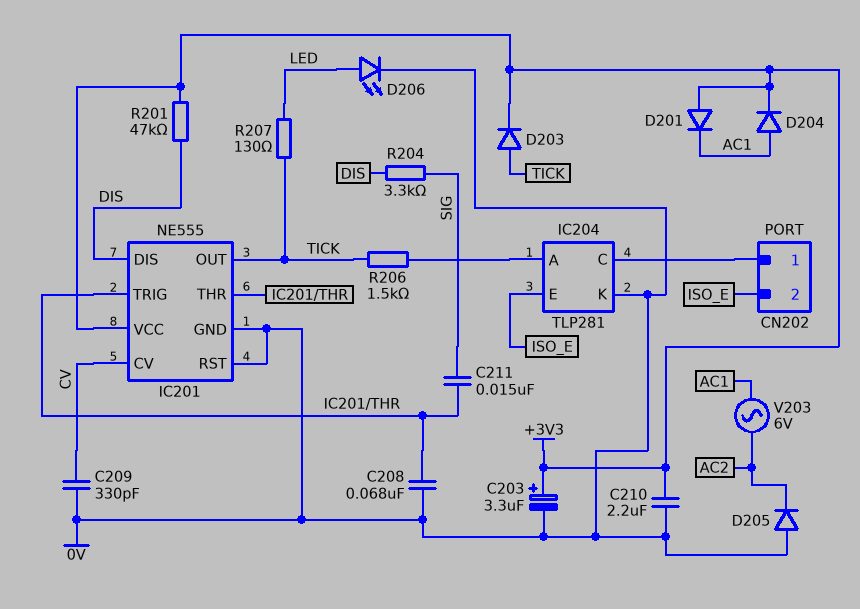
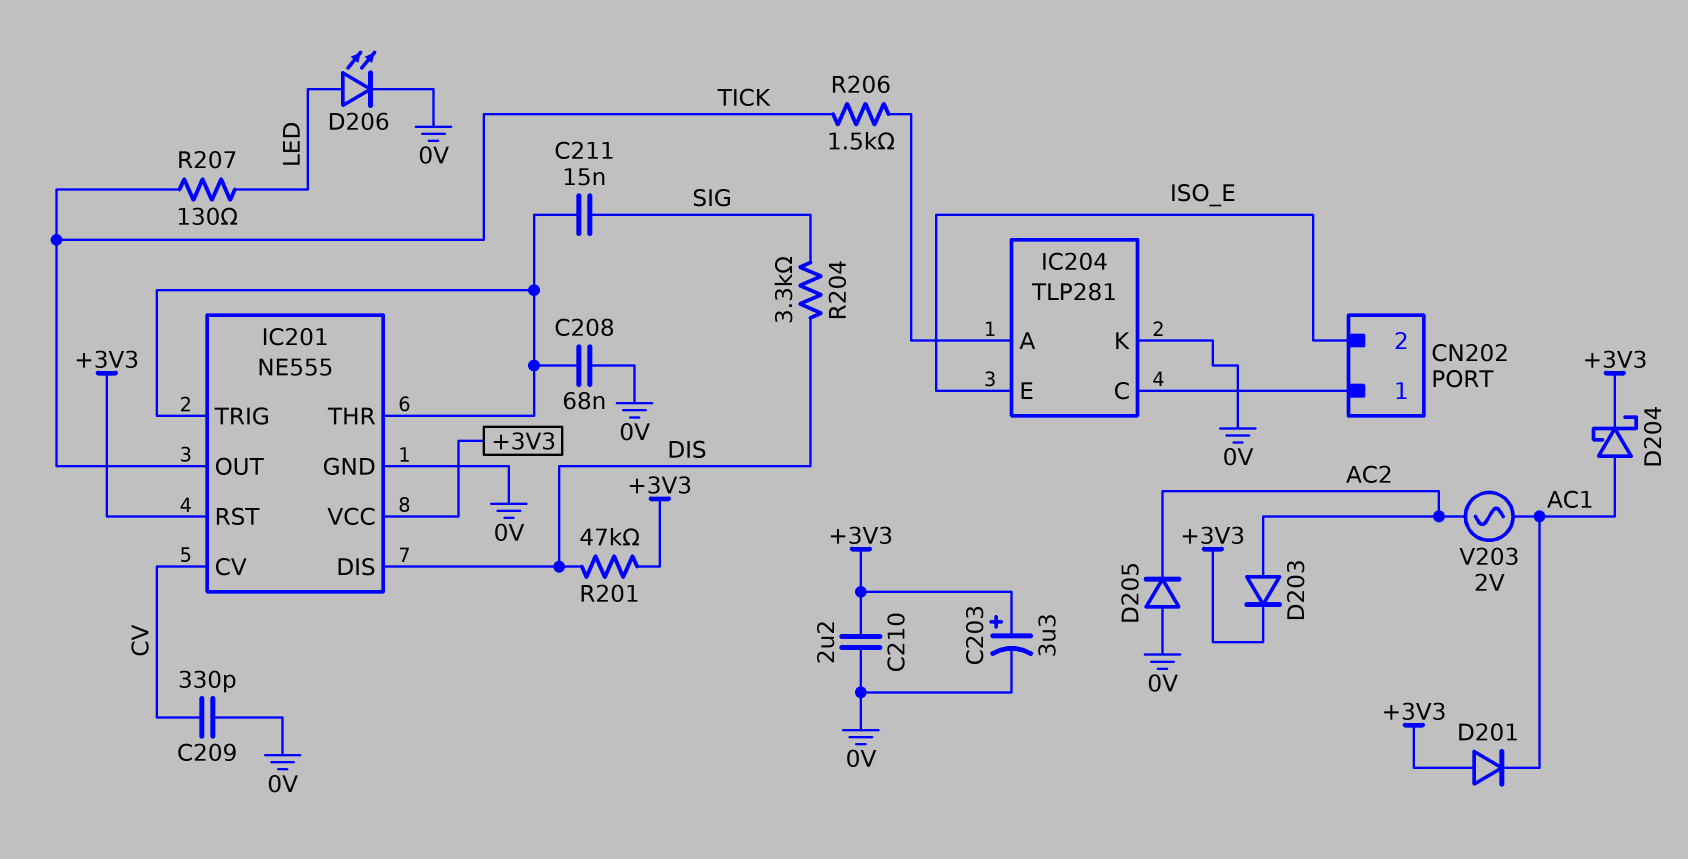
D203: diode (A TICK, K +3V3) -> diode (A AC2, K +3V3)
D204: diode (A AC1, K +3V3) -> schottky (A AC1, K +3V3)
IC201 pin RST: 0V -> +3V3
V203: AC 6V (AC1, AC2) -> AC 2V (AC1, AC2)

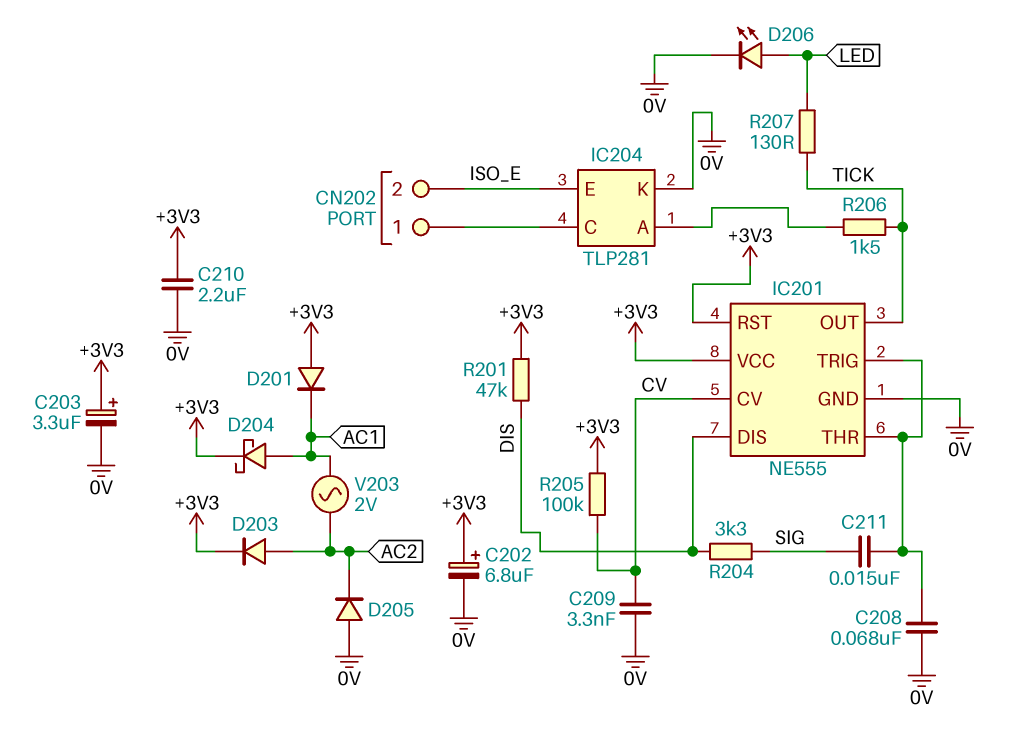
C202: none -> 6.8uF (plus +3V3, minus 0V)
C209: 330pF (0V, CV) -> 3.3nF (0V, CV)
R205: none -> 100k (+3V3, CV)

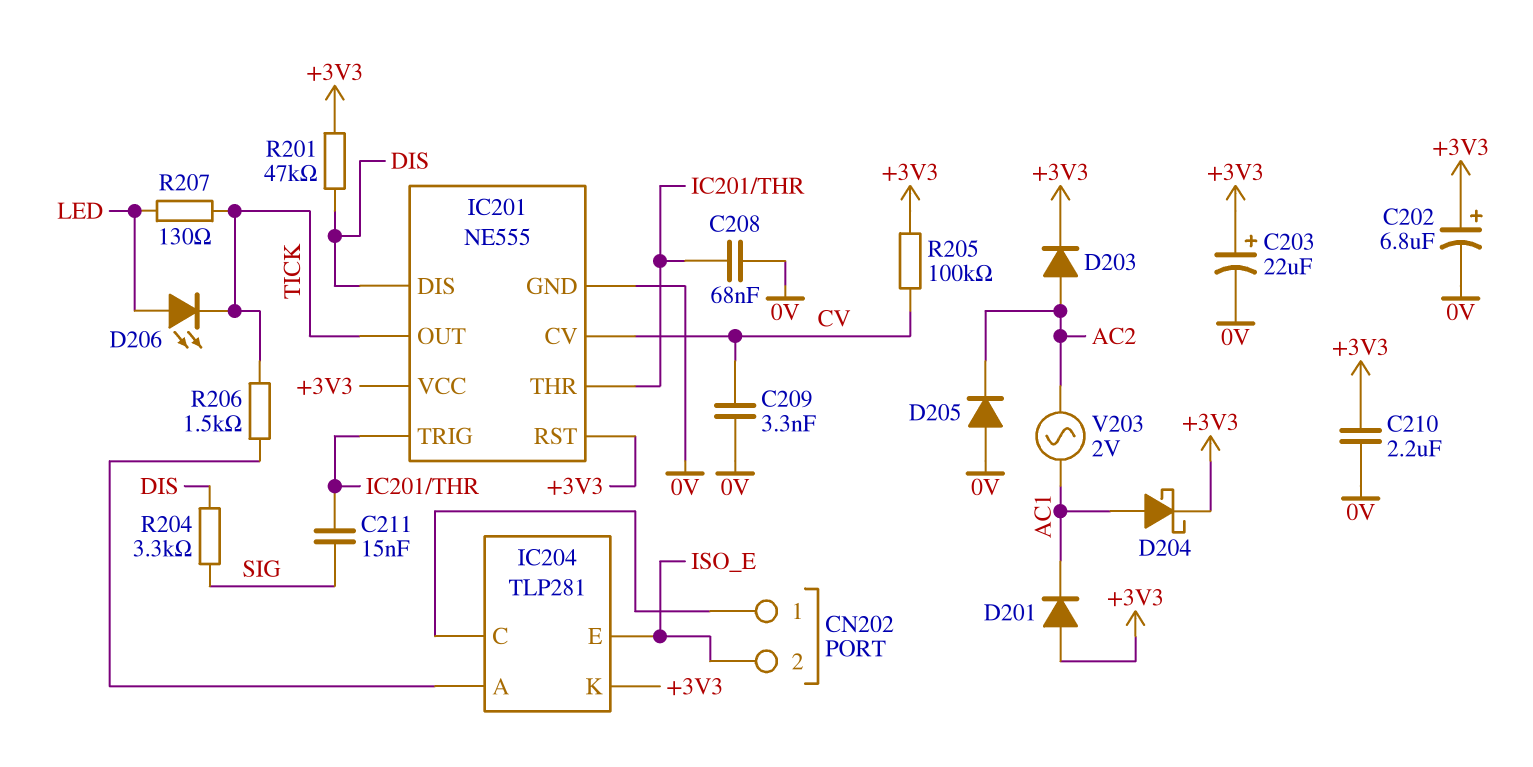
C203: 3.3uF (plus +3V3, minus 0V) -> 22uF (plus +3V3, minus 0V)
D206: LED (A LED, K 0V) -> LED (A LED, K TICK)
IC204 pin K: 0V -> +3V3

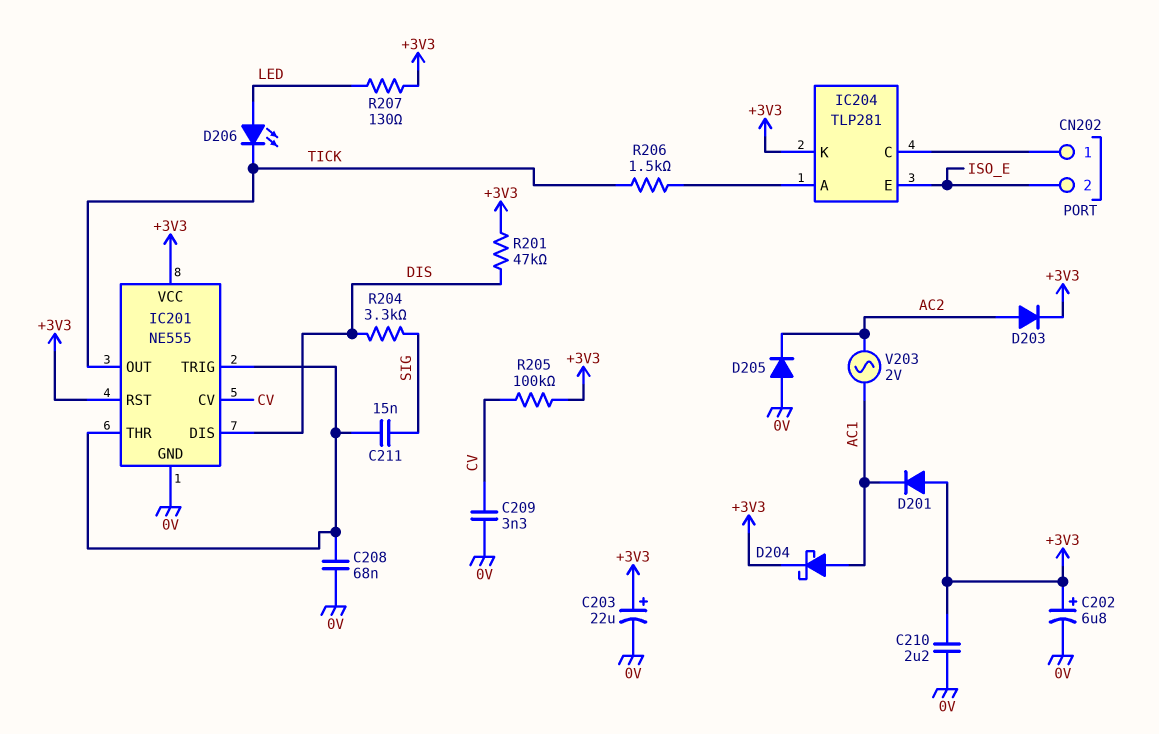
R207: 130 (LED, TICK) -> 130 (+3V3, LED)

